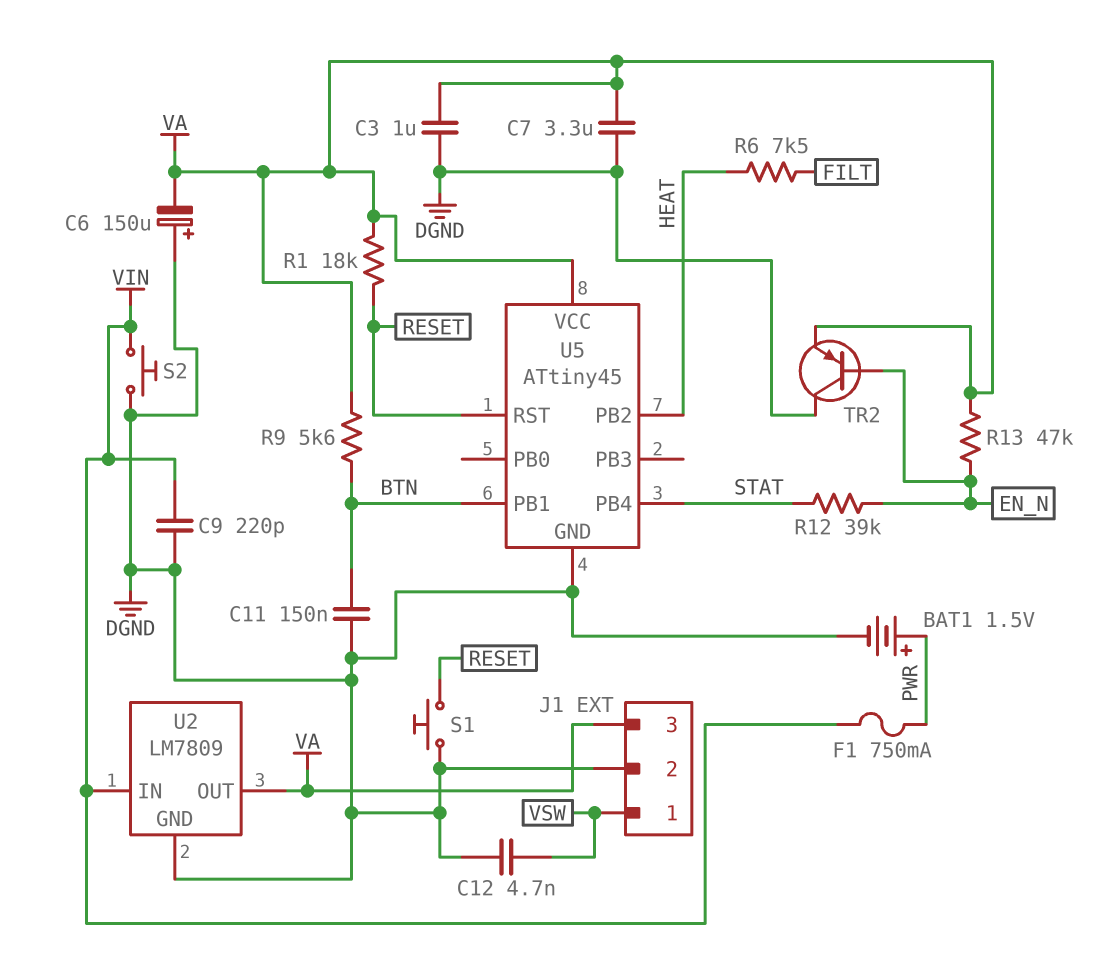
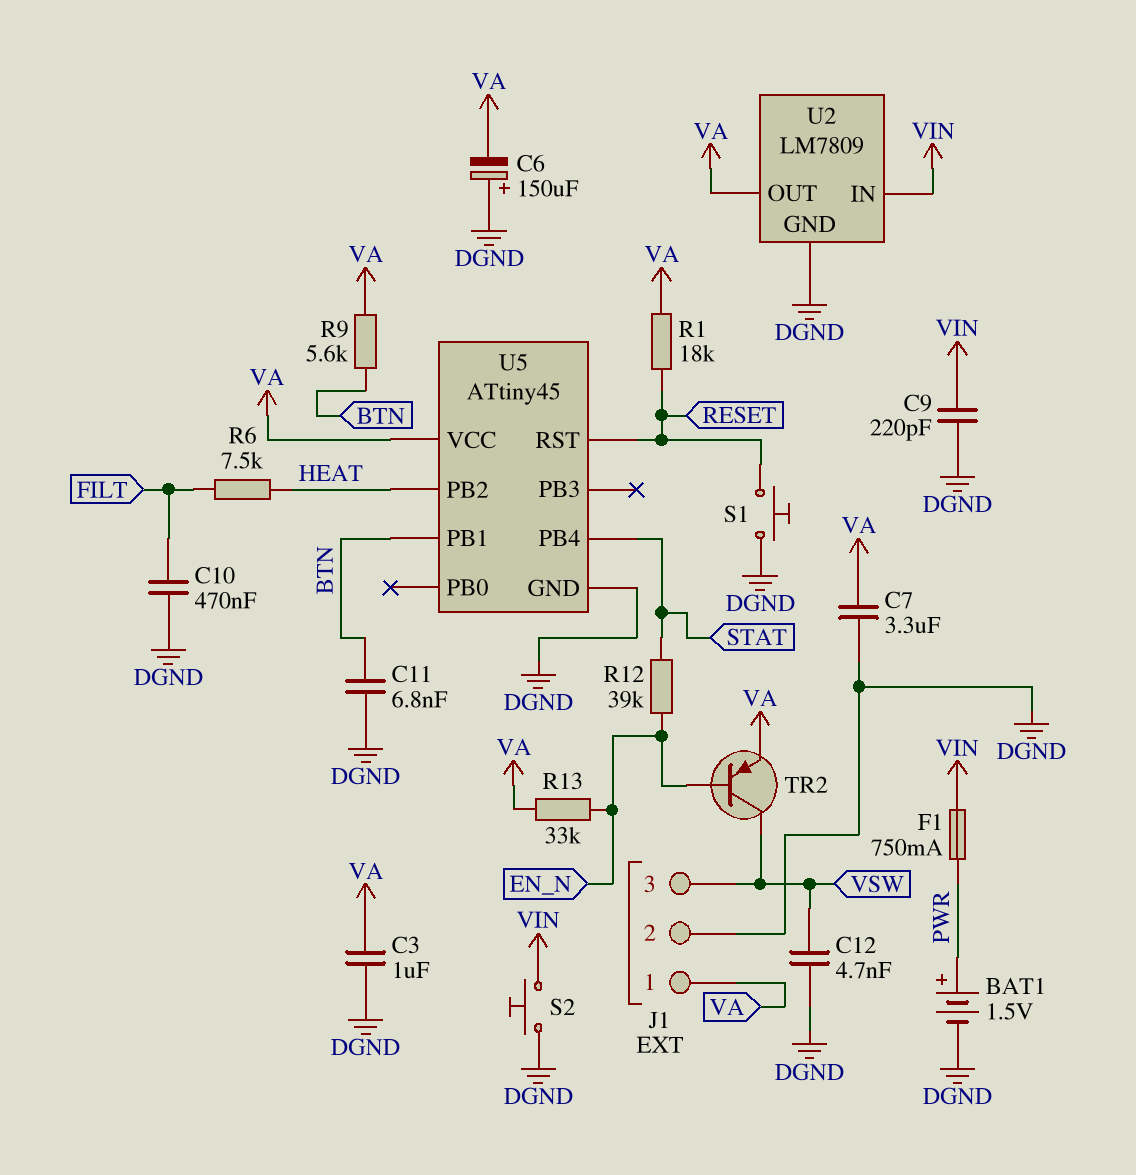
C10: none -> 470nF (DGND, FILT)
C11: 150nF (BTN, DGND) -> 6.8nF (BTN, DGND)
J1 pin 1: VSW -> VA
J1 pin 3: VA -> VSW
R13: 47k (EN_N, VA) -> 33k (EN_N, VA)
TR2: PNP (B EN_N, C DGND, E VA) -> PNP (B EN_N, C VSW, E VA)

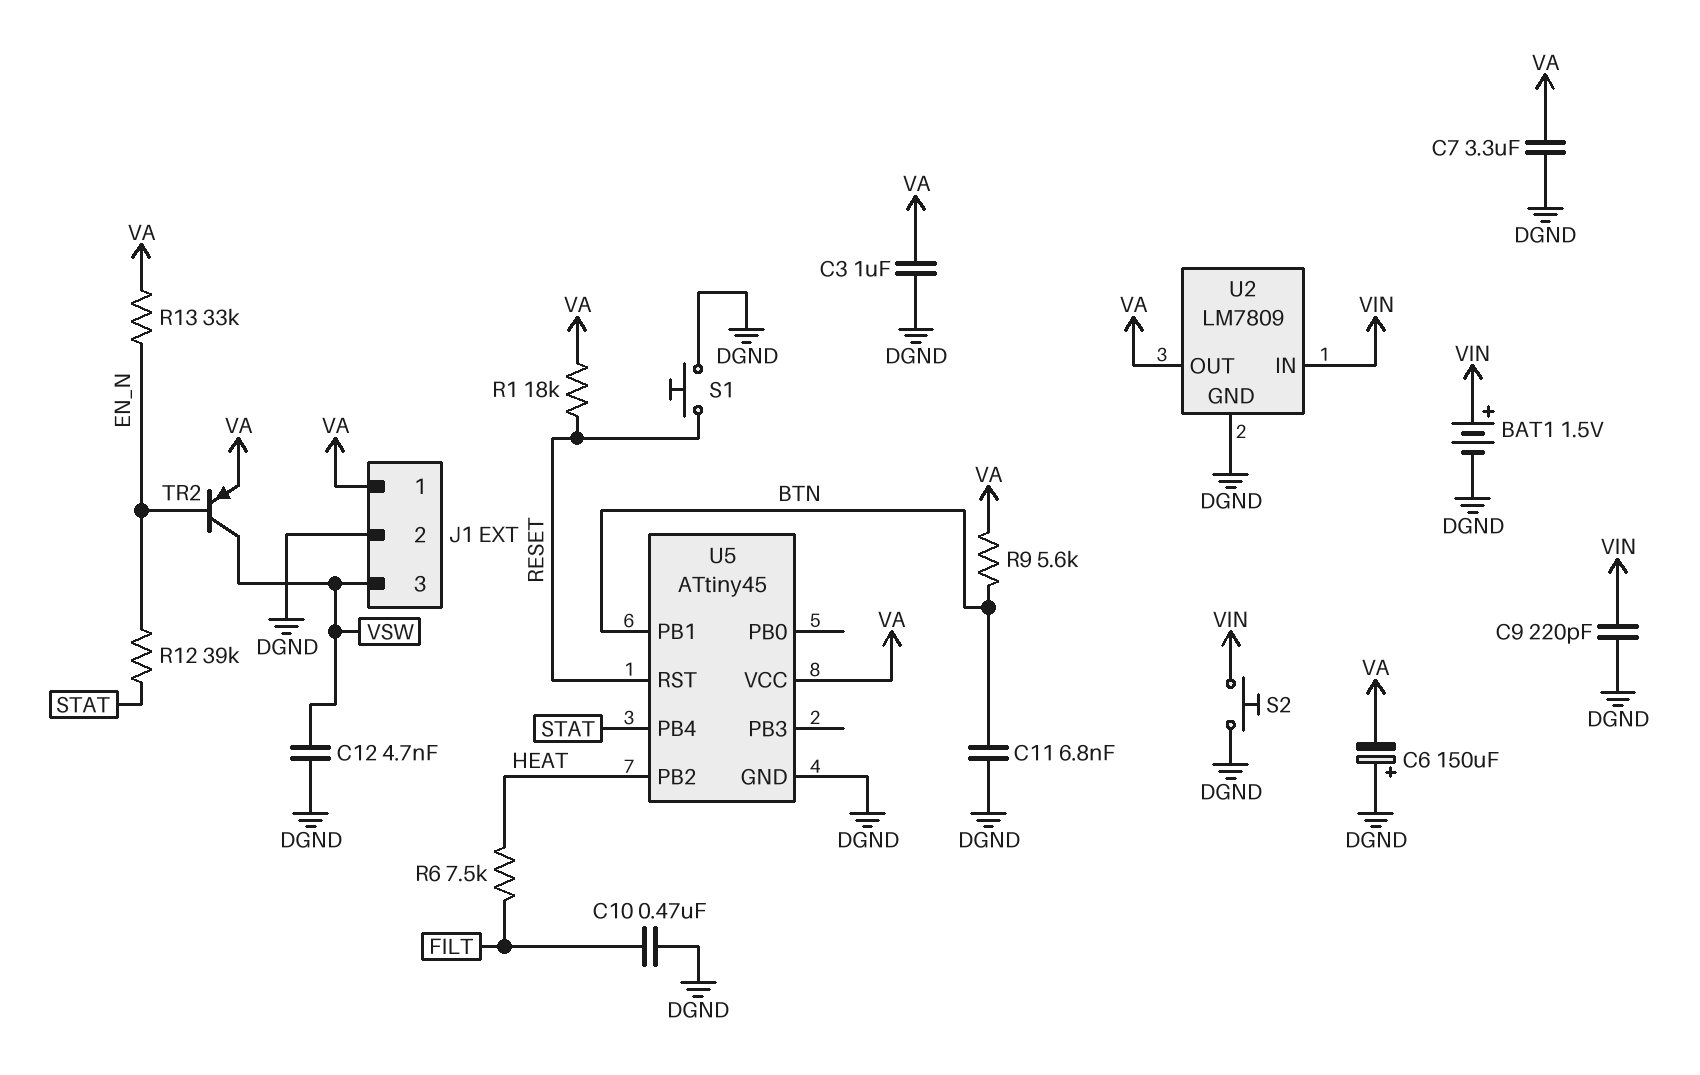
BAT1: 1.5V (plus PWR, minus DGND) -> 1.5V (plus VIN, minus DGND)
F1: 750mA (PWR, VIN) -> none

